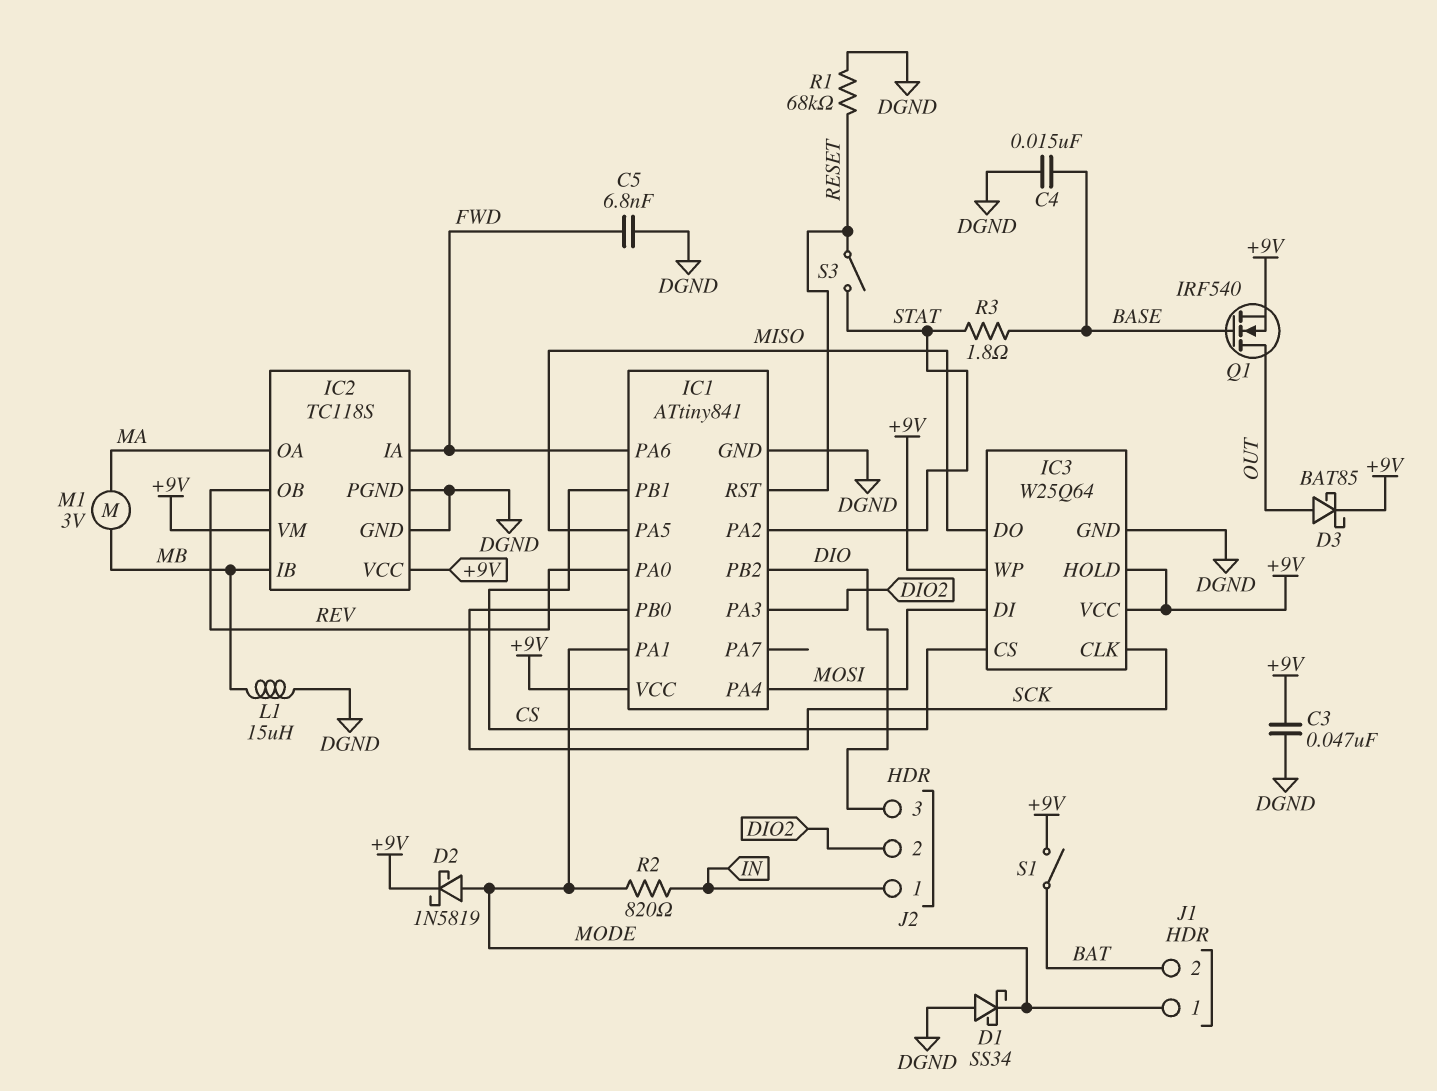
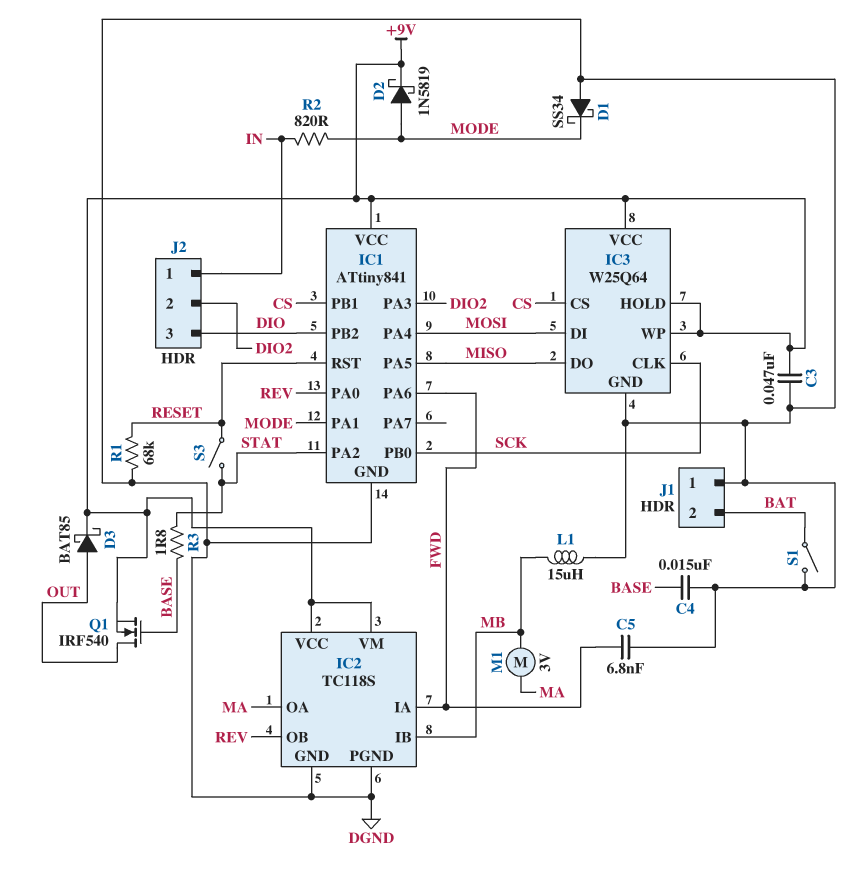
J1 pin 1: MODE -> DGND
S1: switch (+9V, BAT) -> switch (BAT, DGND)

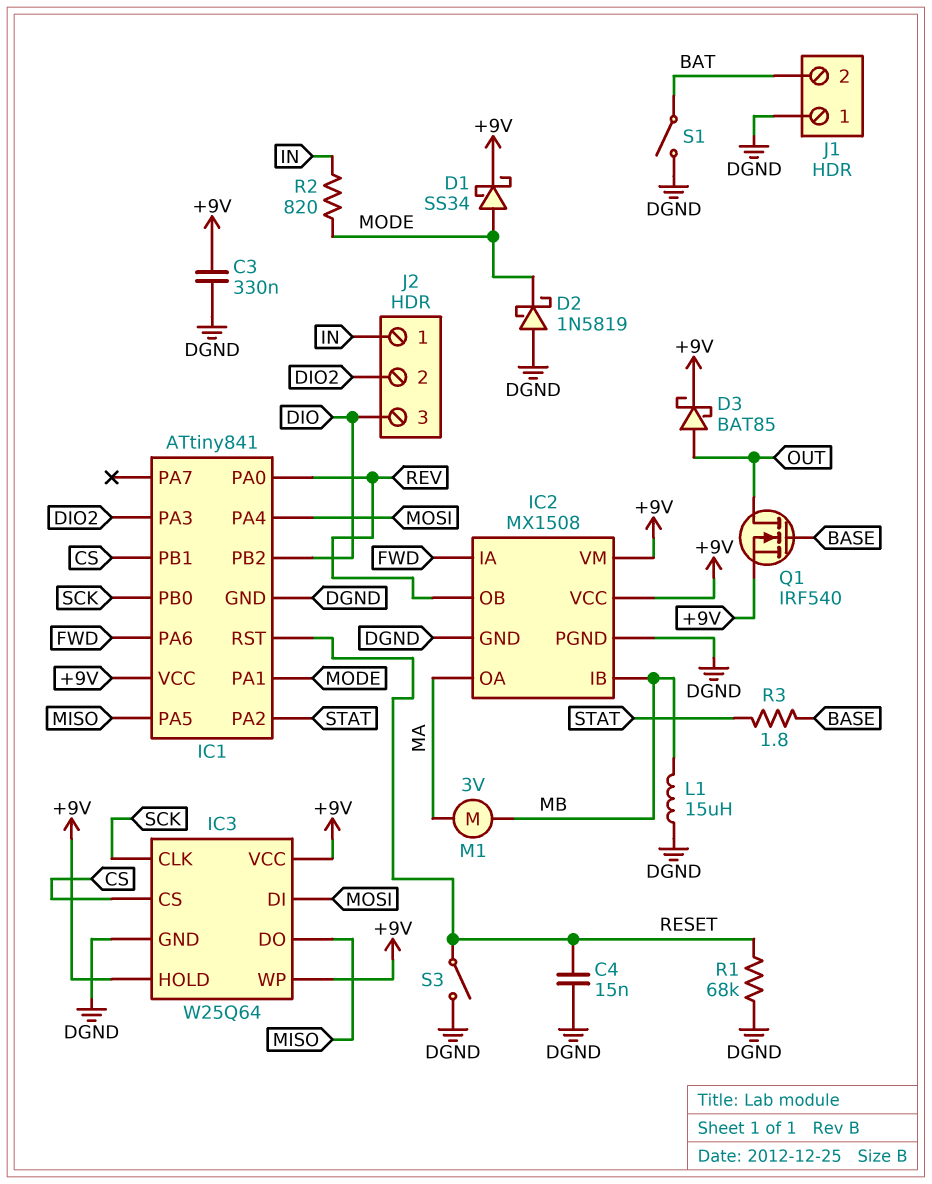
C3: 47nF (+9V, DGND) -> 330nF (+9V, DGND)
C4: 15nF (BASE, DGND) -> 15nF (DGND, RESET)
C5: 6.8nF (DGND, FWD) -> none
D1: schottky SS34 (A DGND, K MODE) -> schottky SS34 (A MODE, K +9V)
D2: schottky 1N5819 (A MODE, K +9V) -> schottky 1N5819 (A DGND, K MODE)
IC2: TC118S -> MX1508
S3: switch (RESET, STAT) -> switch (DGND, RESET)

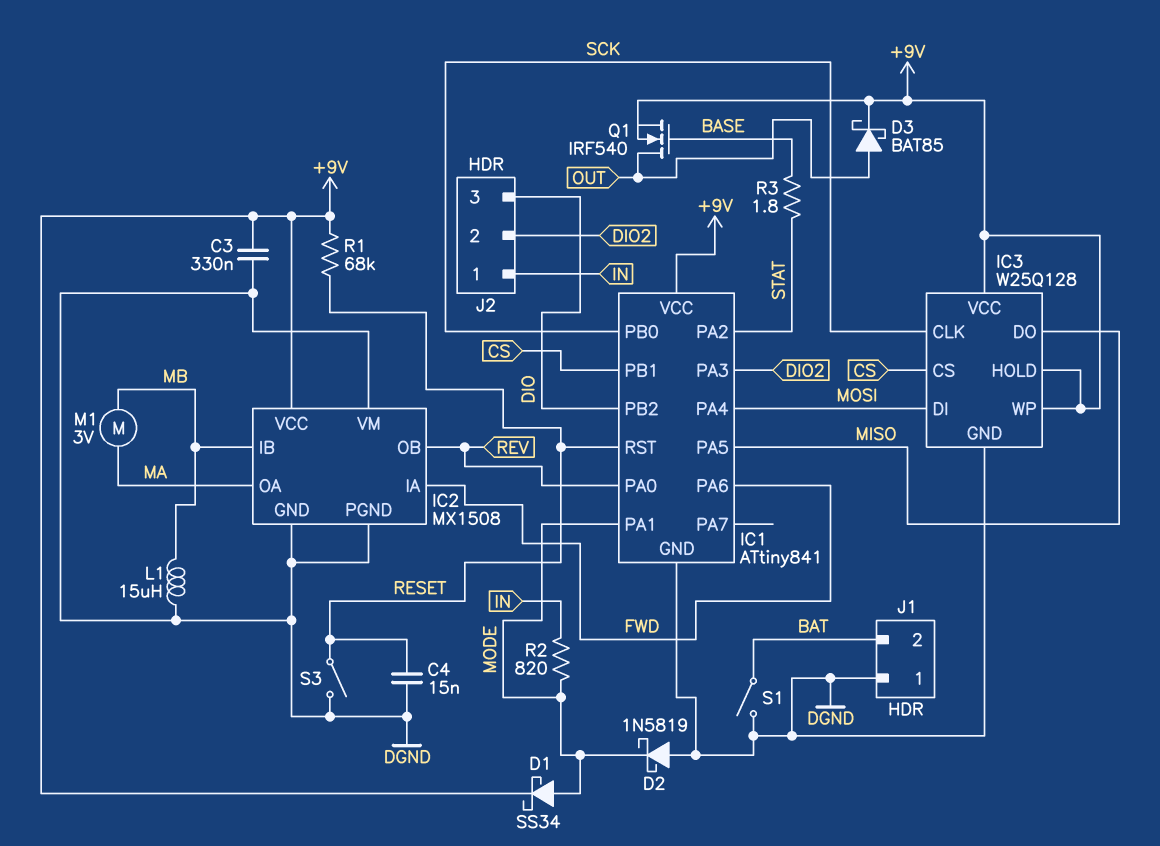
IC2 pin VM: +9V -> DGND
IC3: W25Q64 -> W25Q128
R1: 68k (DGND, RESET) -> 68k (+9V, RESET)

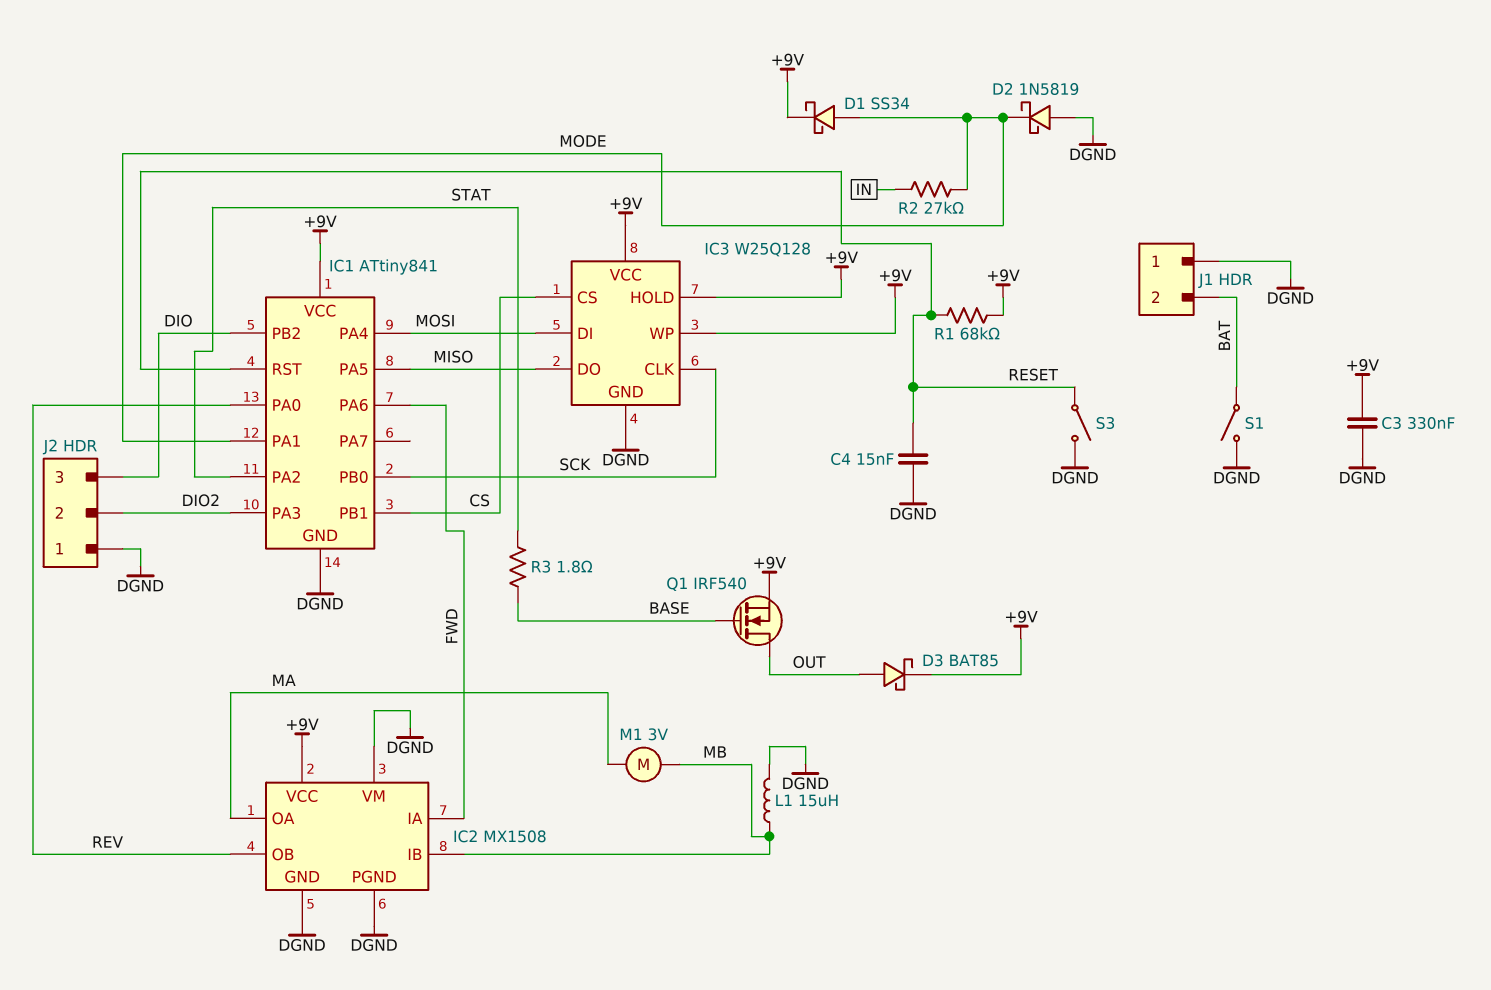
J2 pin 1: IN -> DGND
R2: 820 (IN, MODE) -> 27k (IN, MODE)

